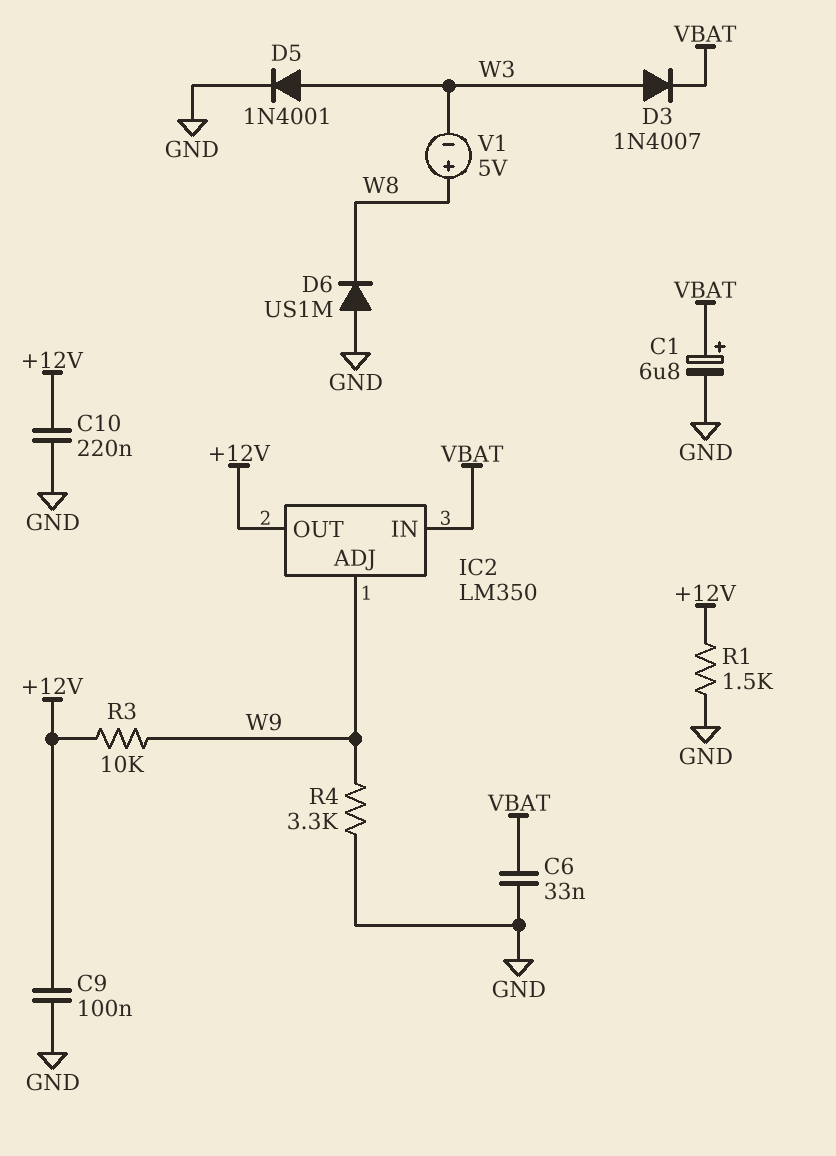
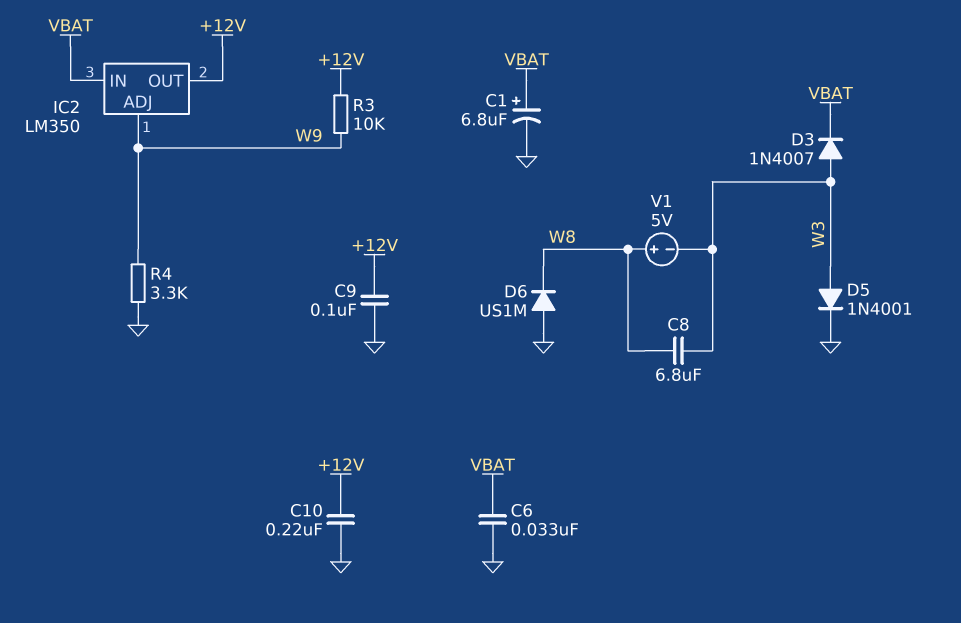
C8: none -> 6.8uF (W3, W8)
R1: 1.5k (+12V, GND) -> none

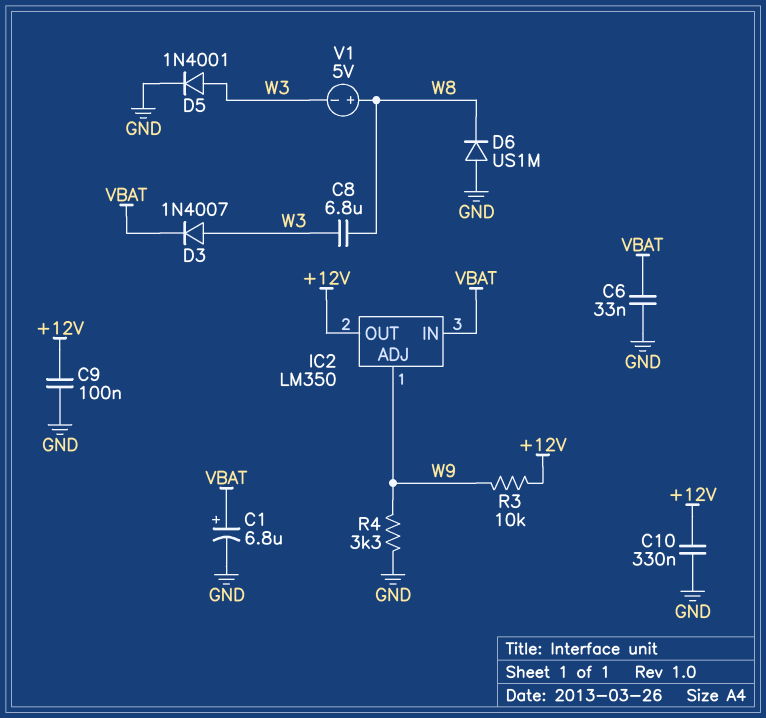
C10: 220nF (+12V, GND) -> 330nF (+12V, GND)

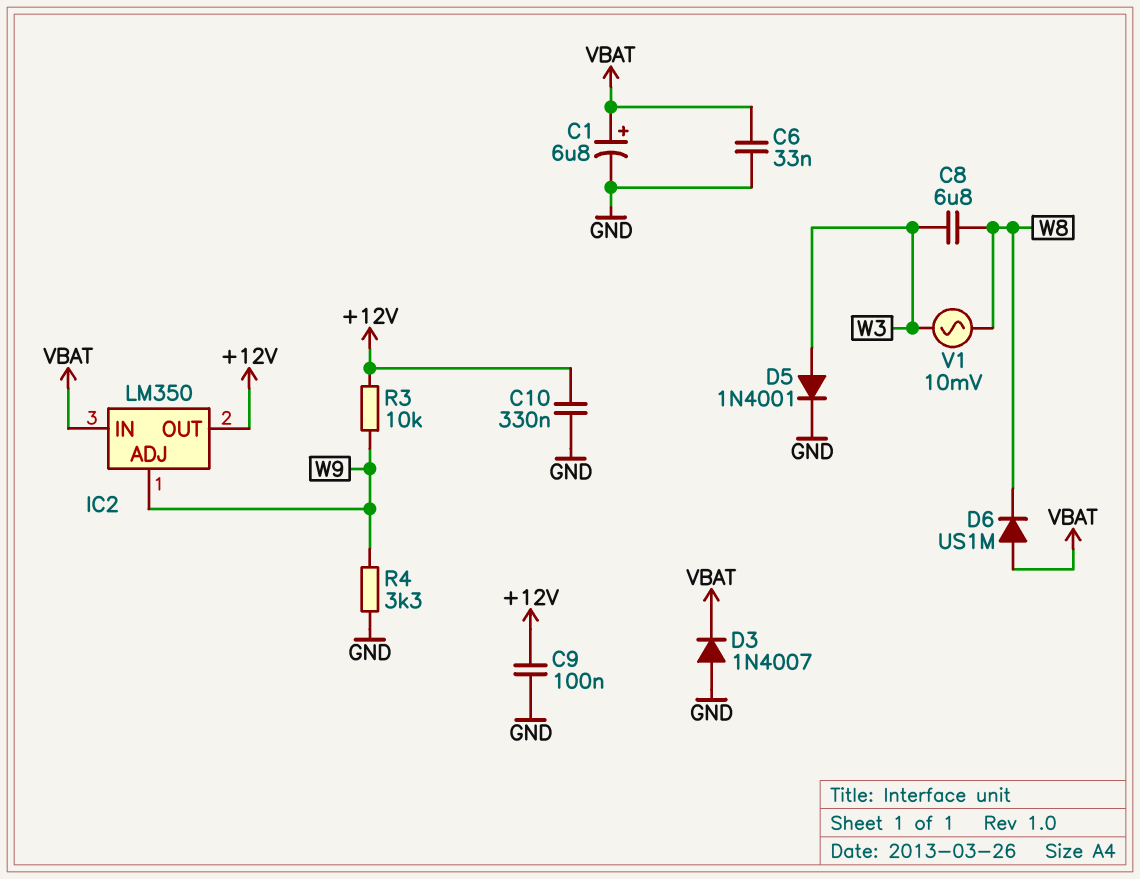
D3: diode 1N4007 (A W3, K VBAT) -> diode 1N4007 (A GND, K VBAT)
D6: diode US1M (A GND, K W8) -> diode US1M (A VBAT, K W8)
V1: 5V (plus W8, minus W3) -> AC 10mV (W3, W8)

